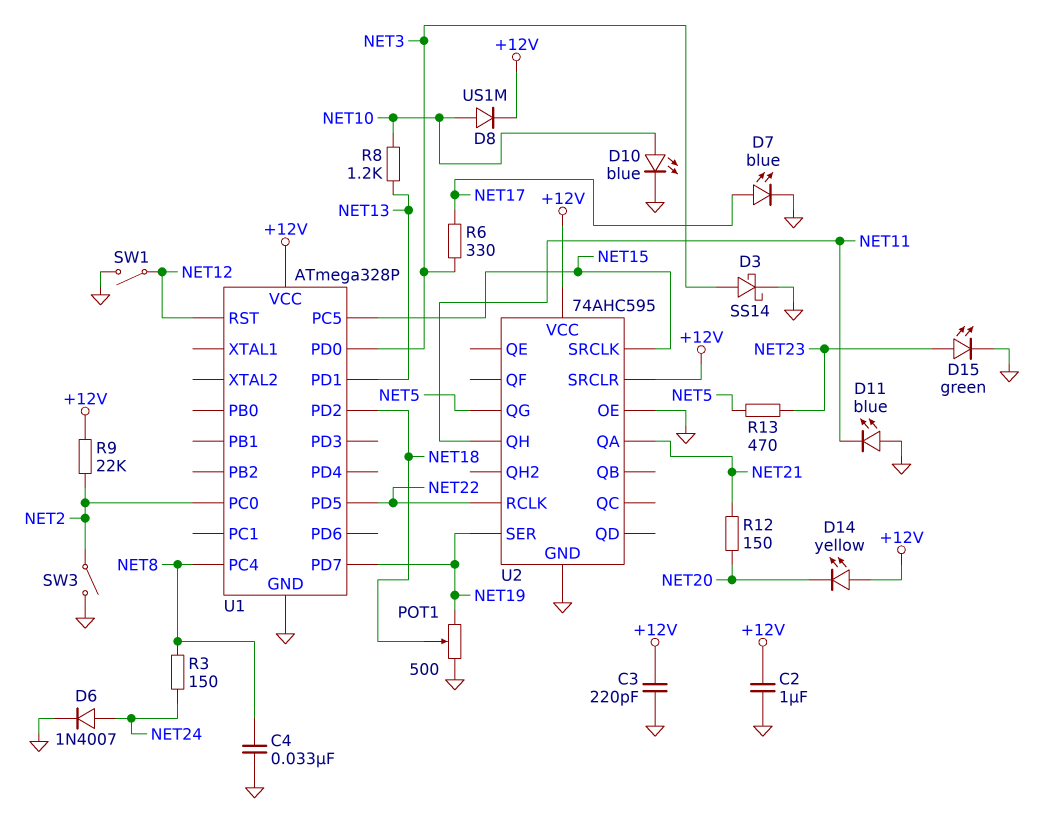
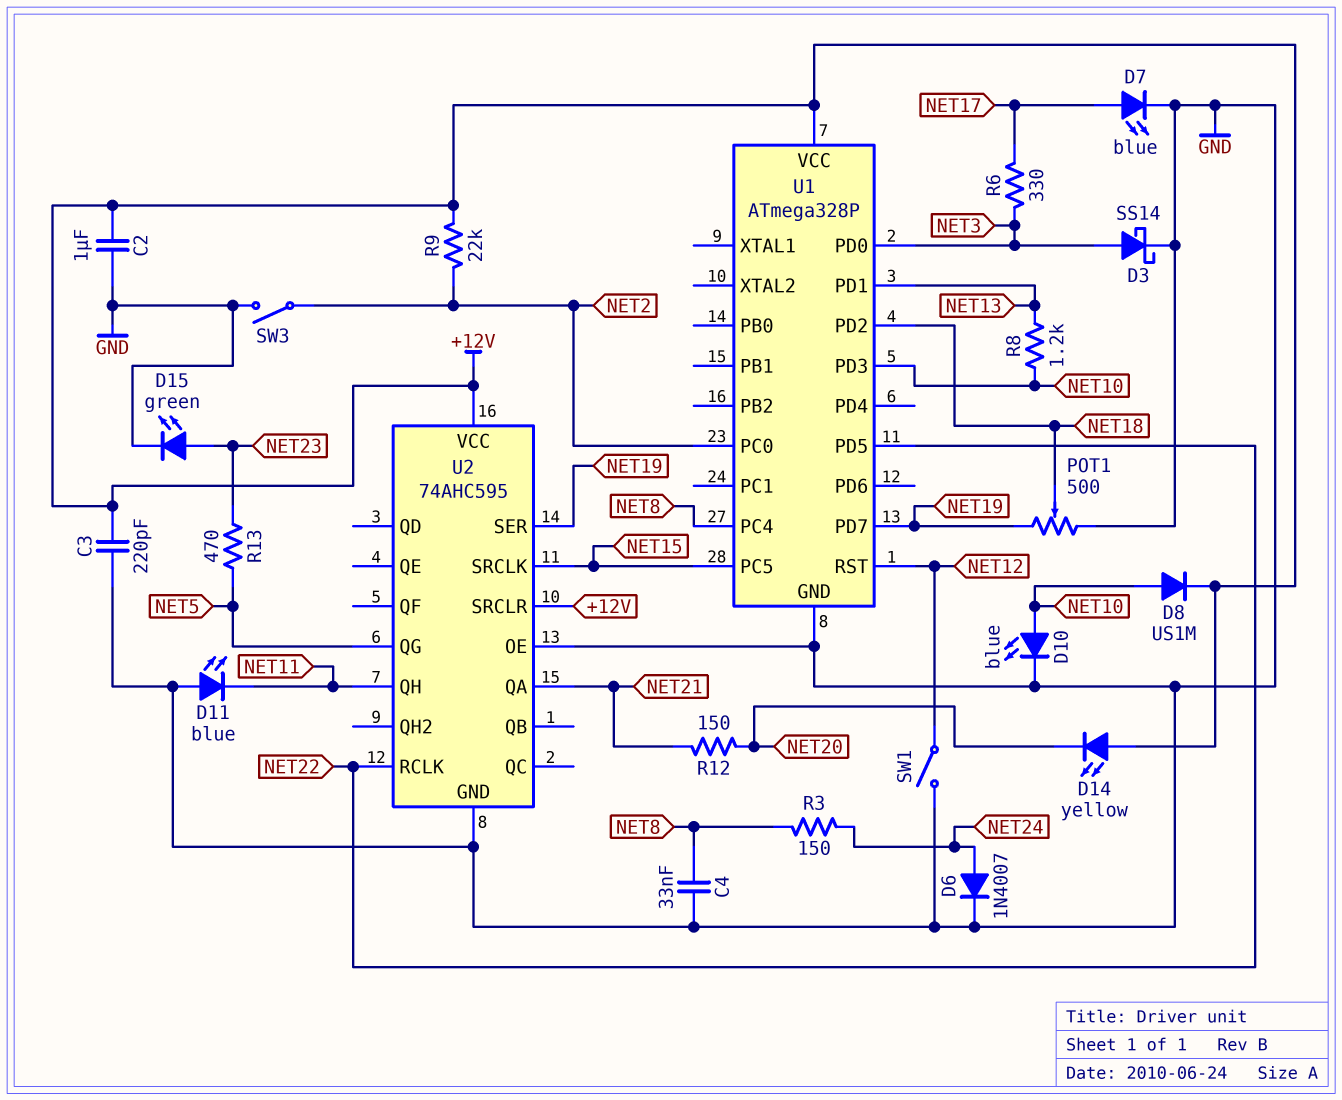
U1 pin PD3: none -> NET10

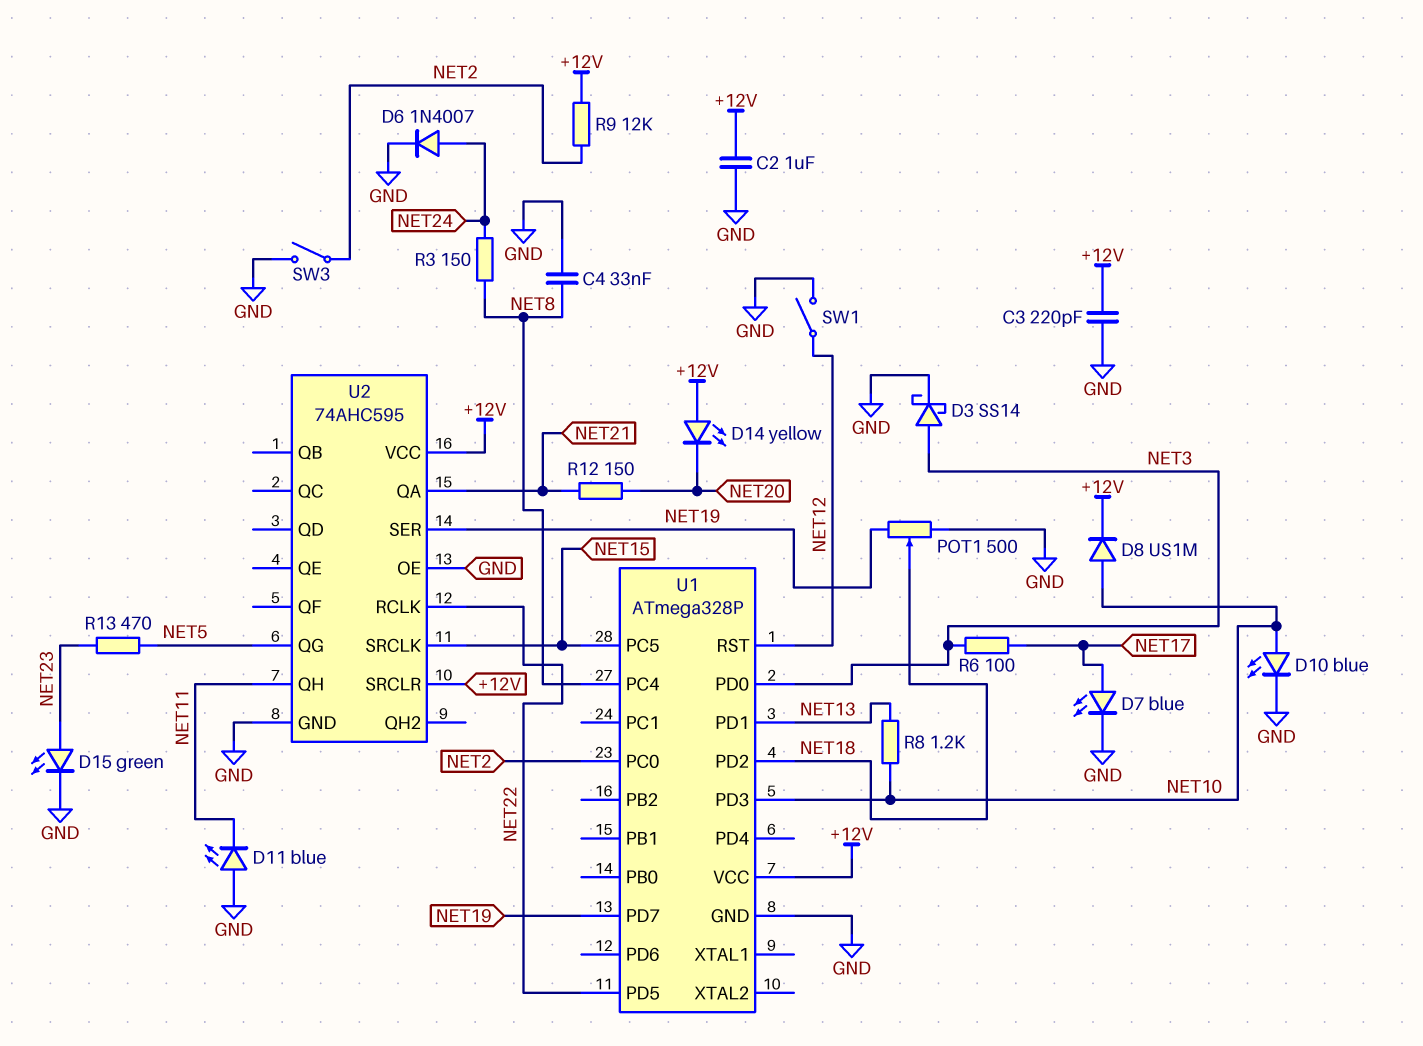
R6: 330 (NET3, NET17) -> 100 (NET3, NET17)
R9: 22k (+12V, NET2) -> 12k (+12V, NET2)

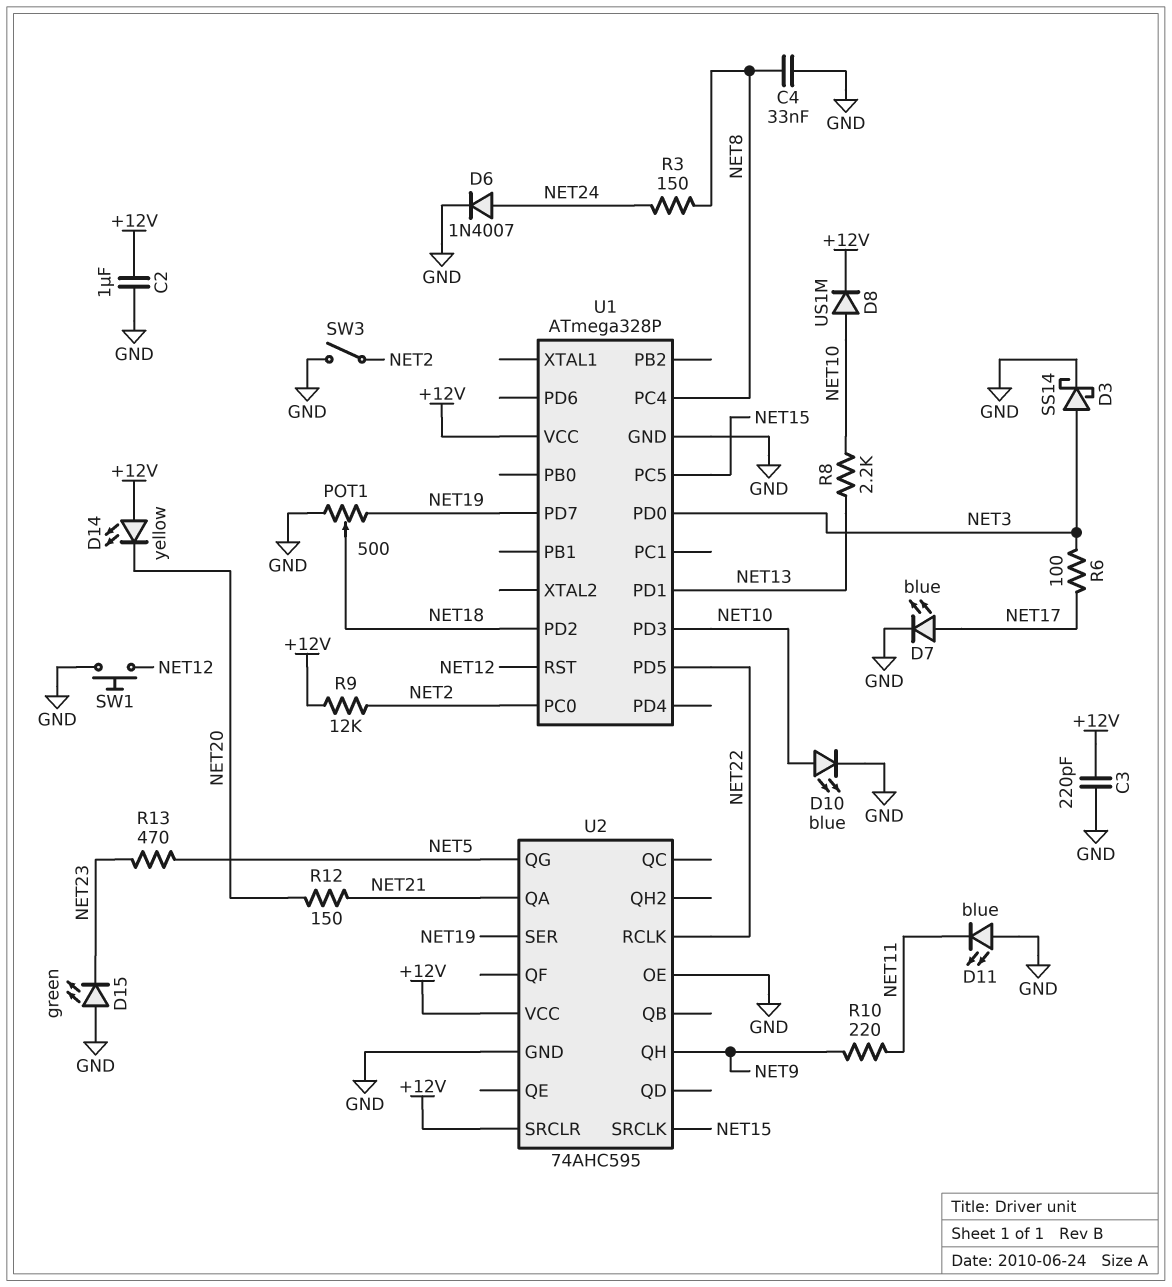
D15: LED green (A NET23, K GND) -> LED green (A GND, K NET23)
R8: 1.2k (NET10, NET13) -> 2.2k (NET10, NET13)
R10: none -> 220 (NET9, NET11)
SW1: switch (GND, NET12) -> button (GND, NET12)
U2 pin QH: NET11 -> NET9

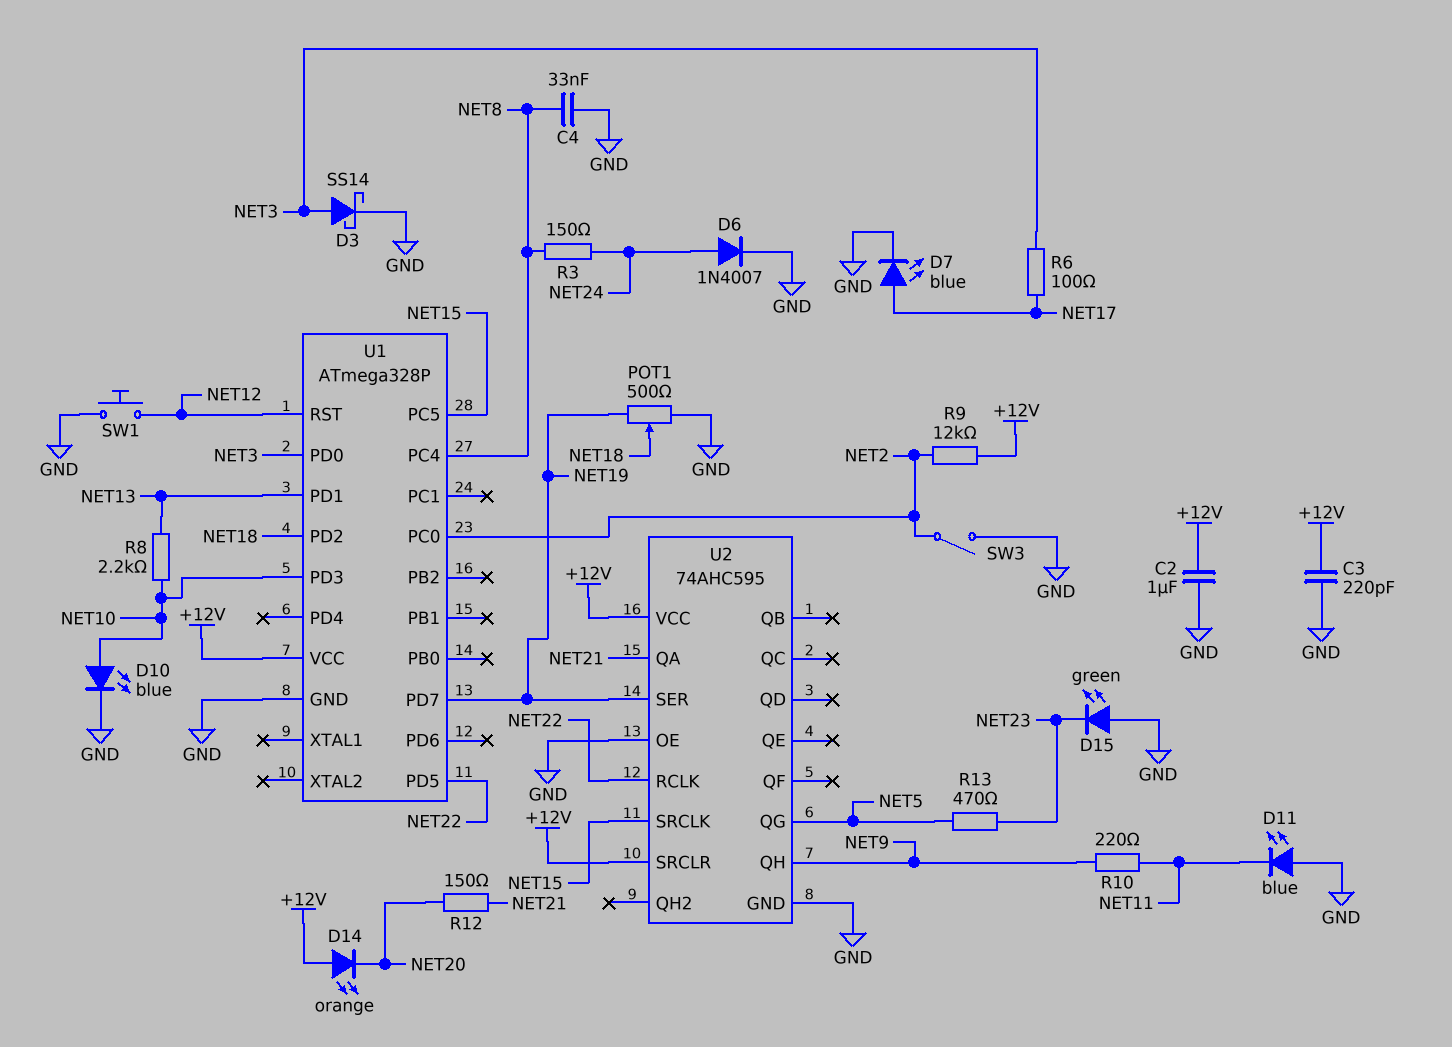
D8: diode US1M (A NET10, K +12V) -> none
D14: LED yellow (A +12V, K NET20) -> LED orange (A +12V, K NET20)

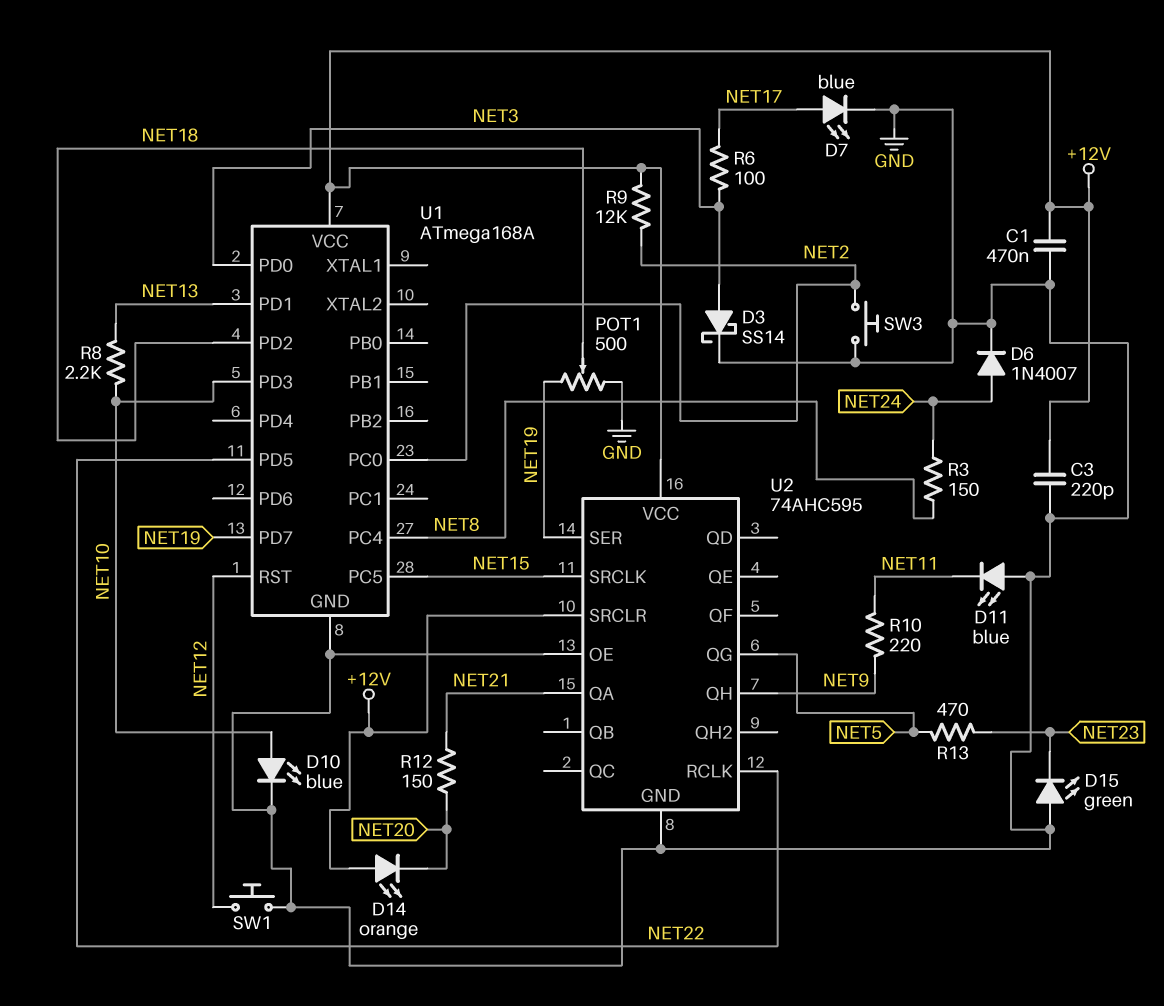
C1: none -> 470nF (+12V, GND)
C2: 1uF (+12V, GND) -> none
C4: 33nF (GND, NET8) -> none
SW3: switch (GND, NET2) -> button (GND, NET2)
U1: ATmega328P -> ATmega168A

